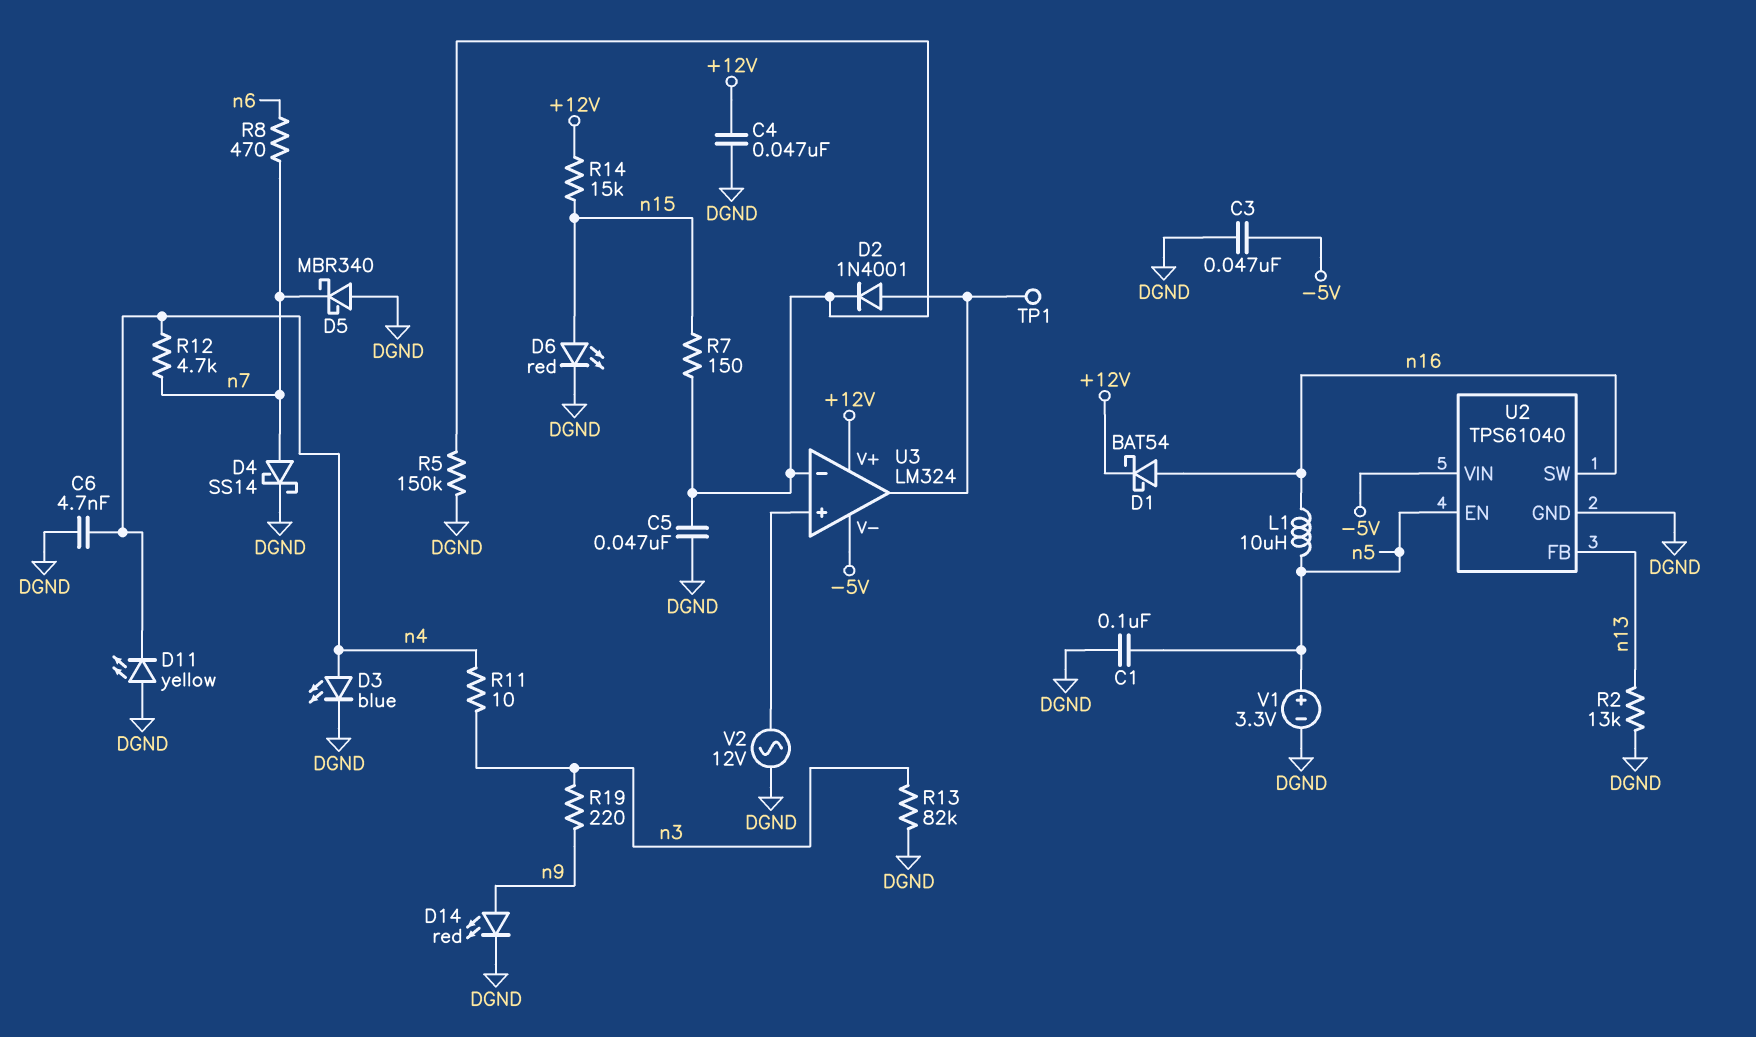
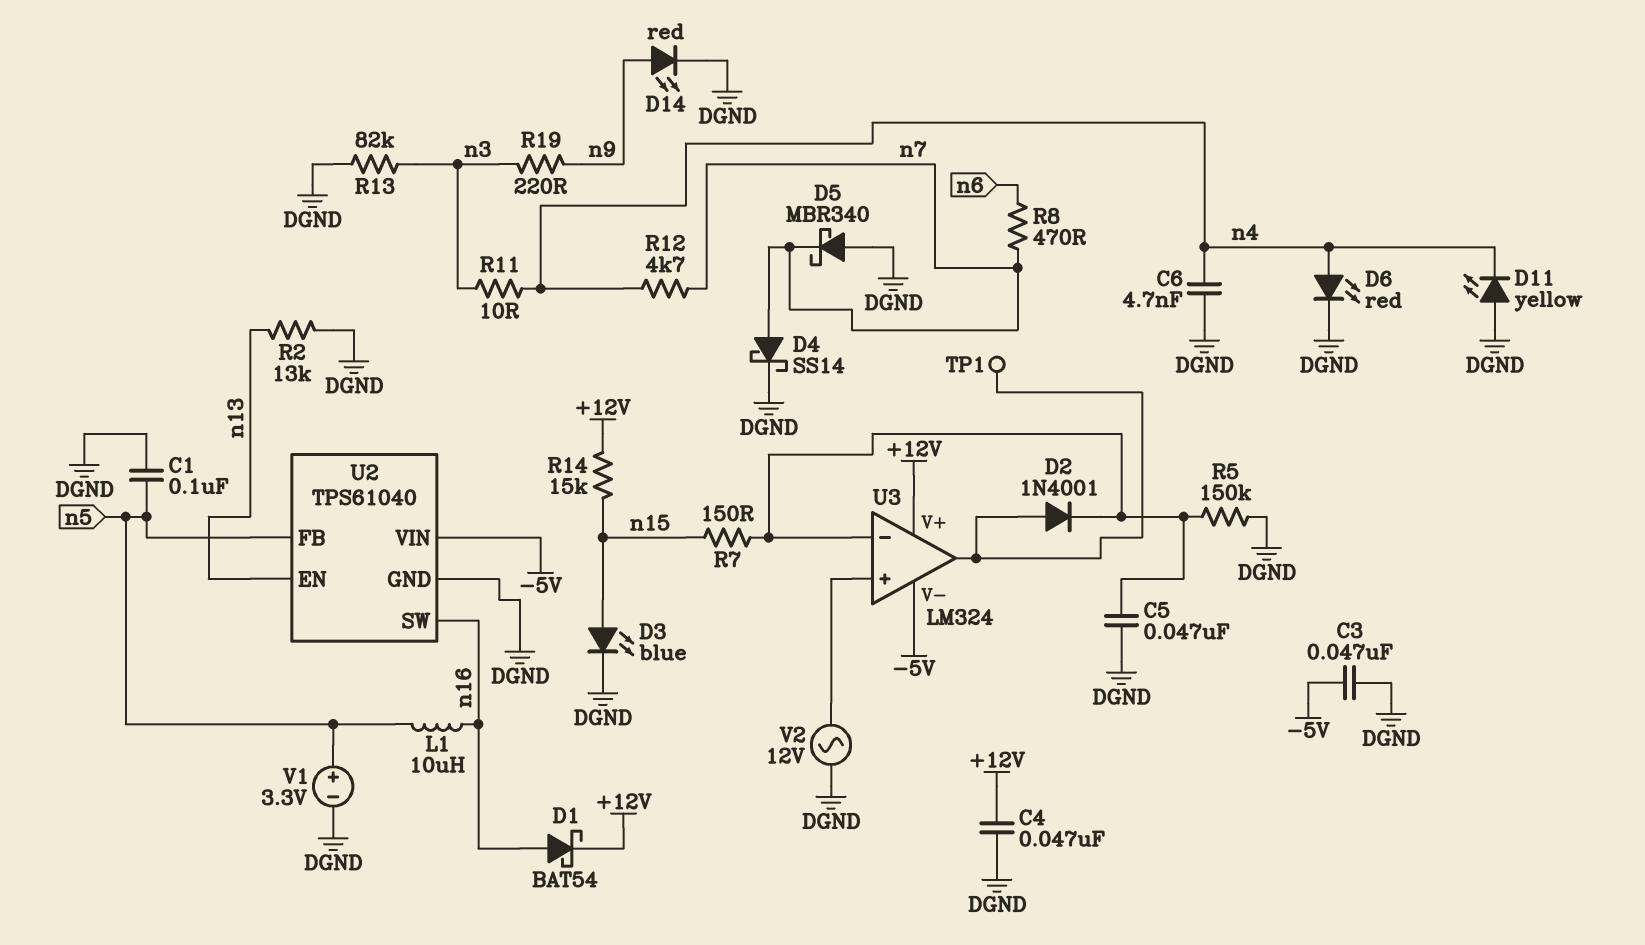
D3: LED blue (A n4, K DGND) -> LED blue (A n15, K DGND)
D6: LED red (A n15, K DGND) -> LED red (A n4, K DGND)
U2 pin EN: n5 -> n13
U2 pin FB: n13 -> n5

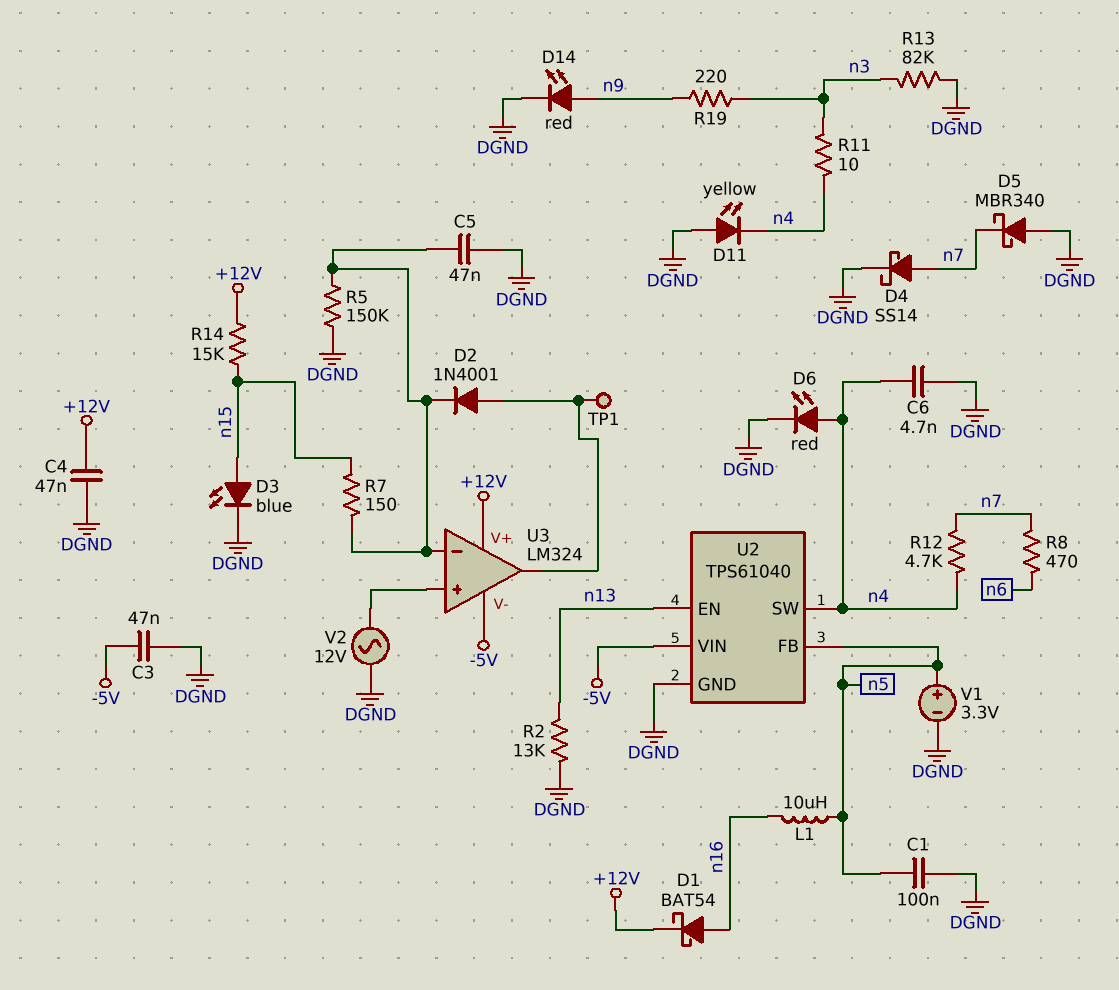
U2 pin SW: n16 -> n4

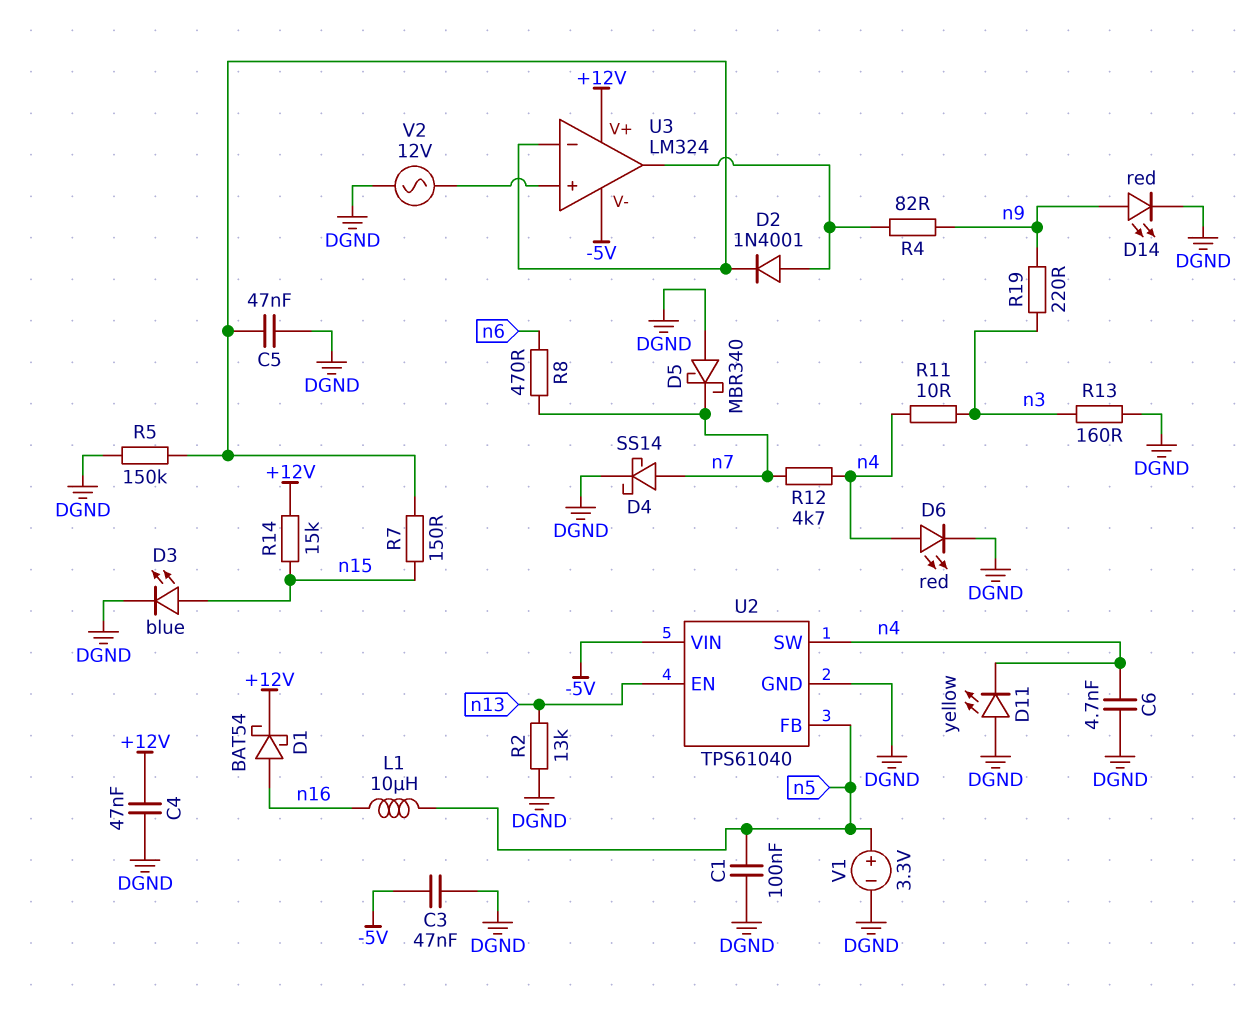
R4: none -> 82 (U3/out, n9)
R13: 82k (DGND, n3) -> 160 (DGND, n3)
TP1: test point (U3/out) -> none

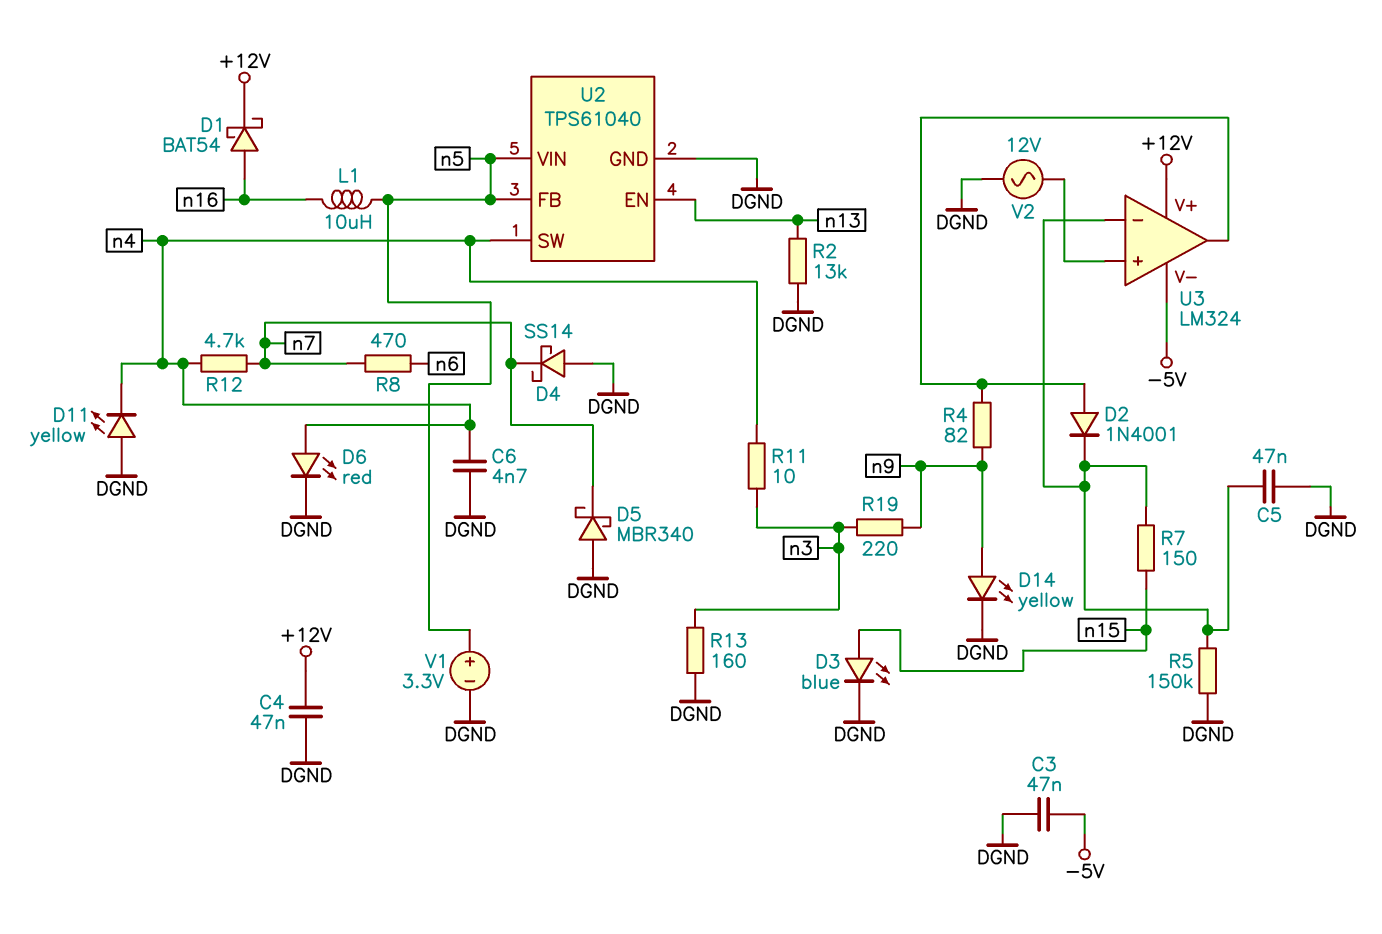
C1: 100nF (DGND, n5) -> none
D4: schottky SS14 (A n7, K DGND) -> schottky SS14 (A DGND, K n7)
D14: LED red (A n9, K DGND) -> LED yellow (A n9, K DGND)
R14: 15k (+12V, n15) -> none
U2 pin VIN: -5V -> n5

